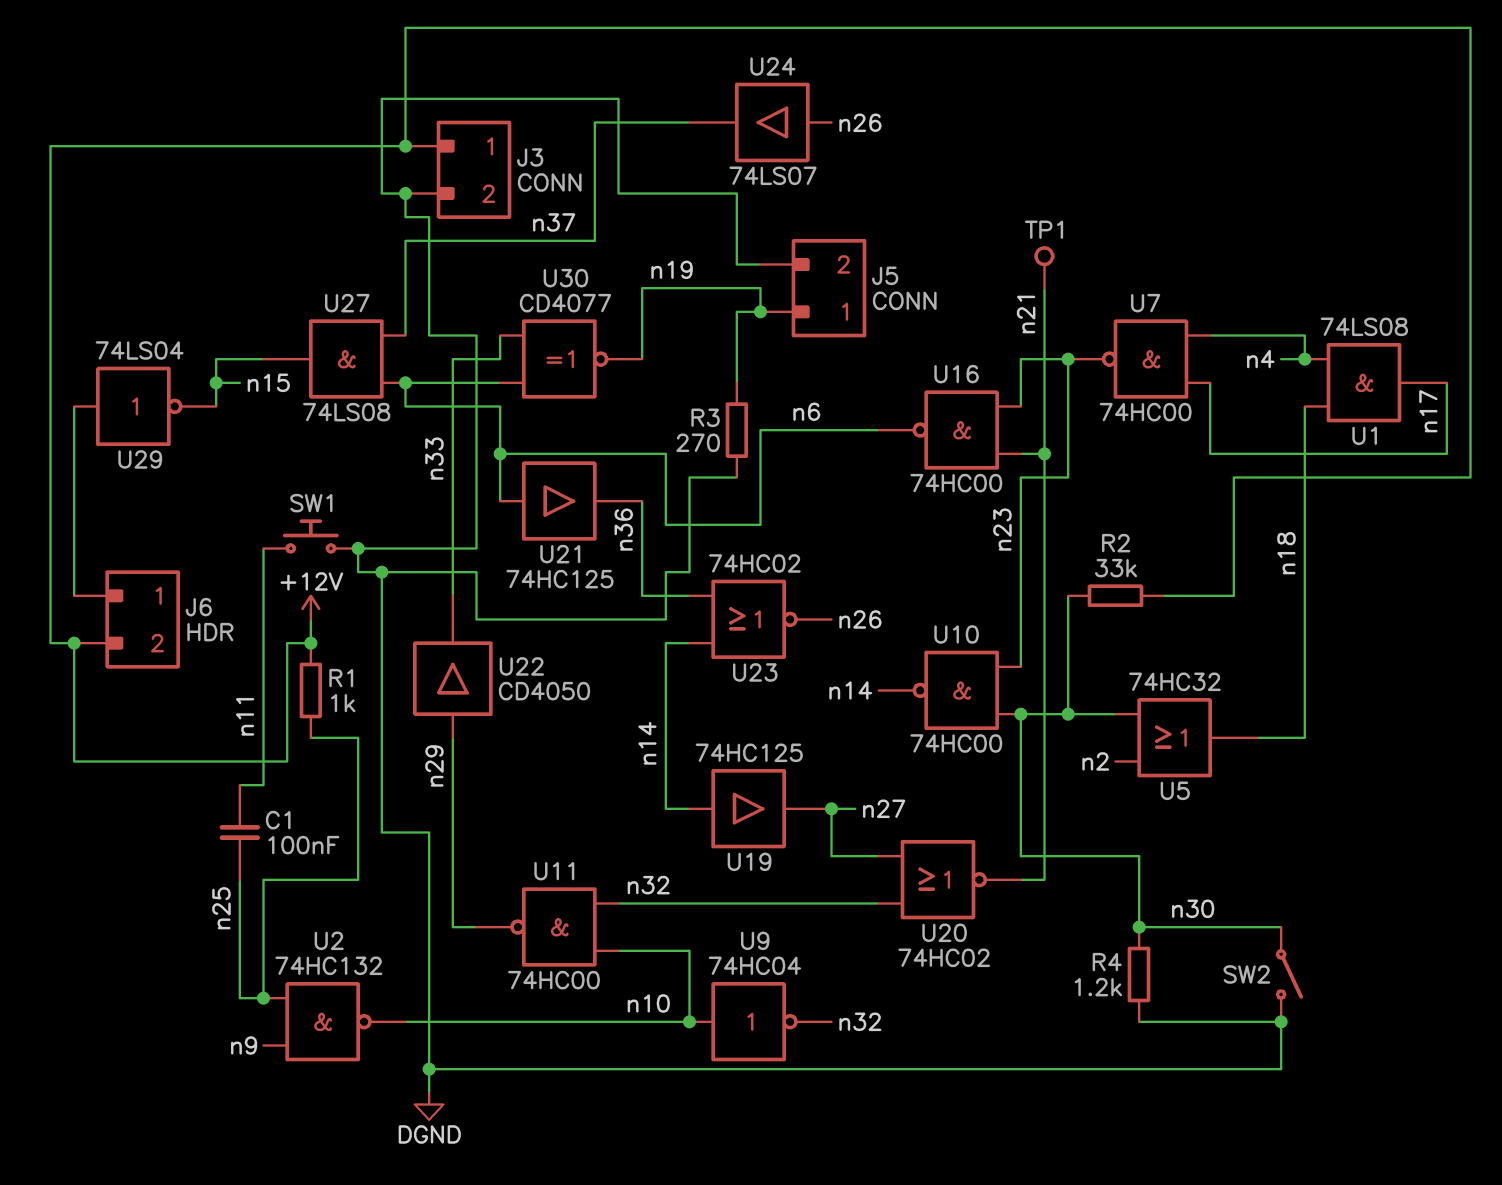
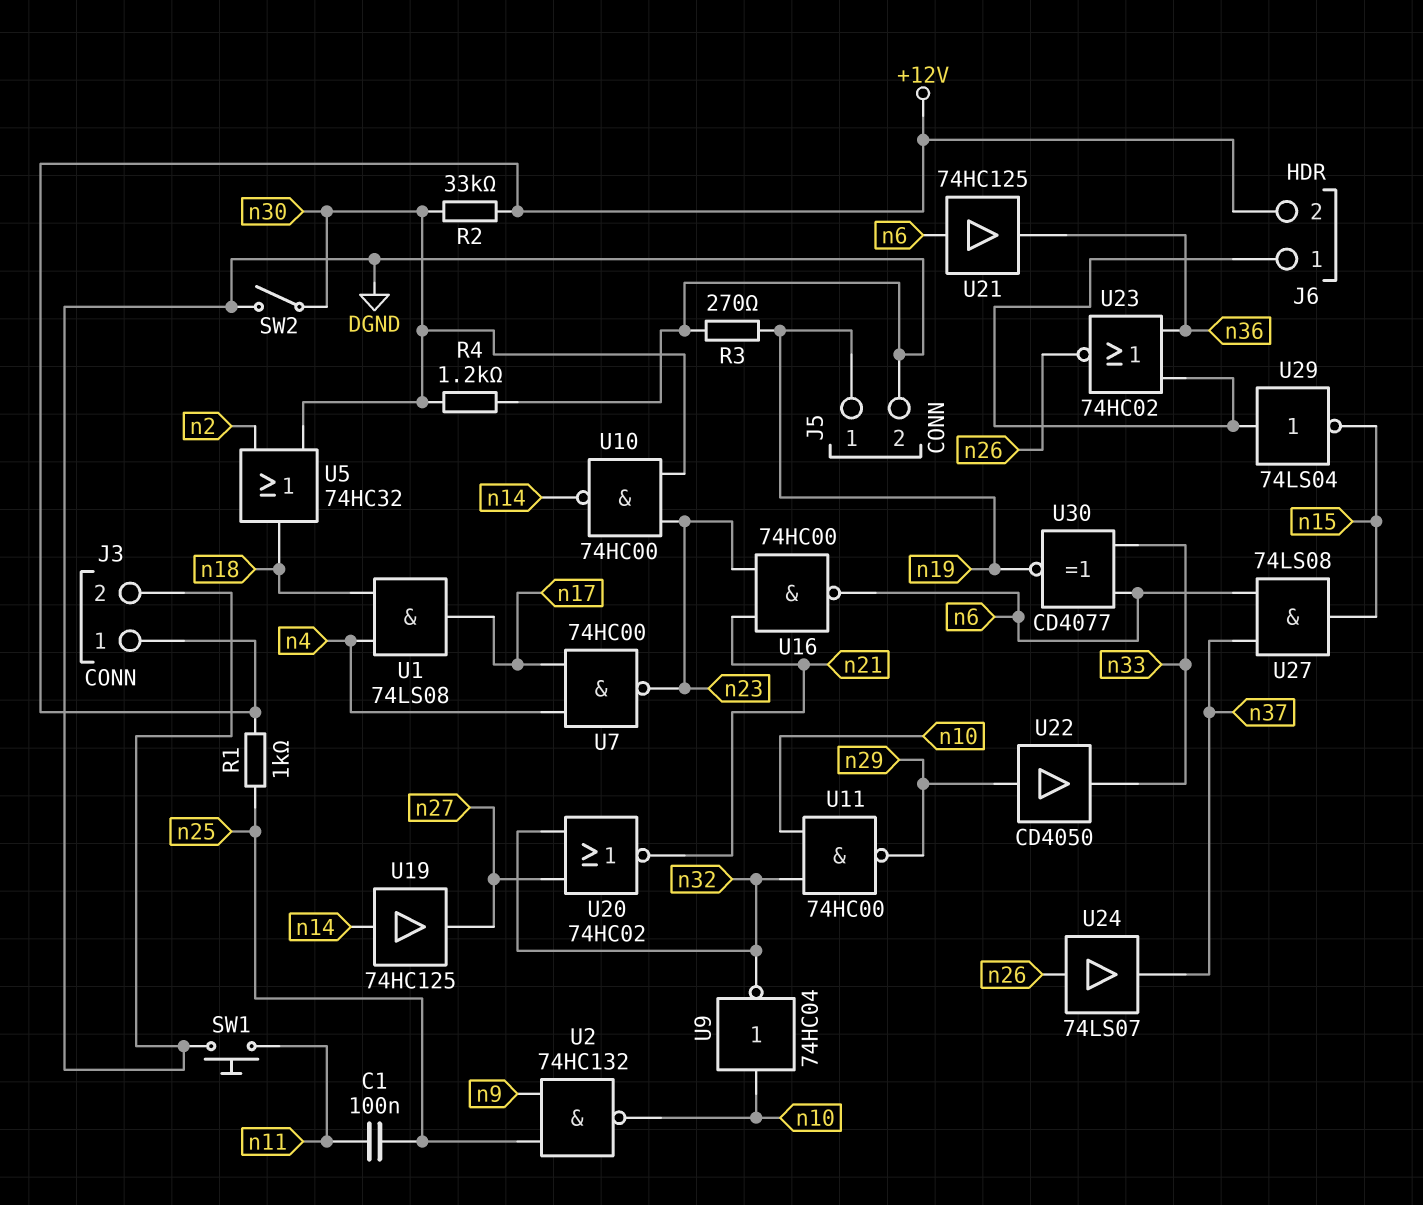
TP1: test point (n21) -> none
U23: NOR 74HC02 (in n14, in n36, out n26) -> NOR 74HC02 (in J6/1, in n36, out n26)

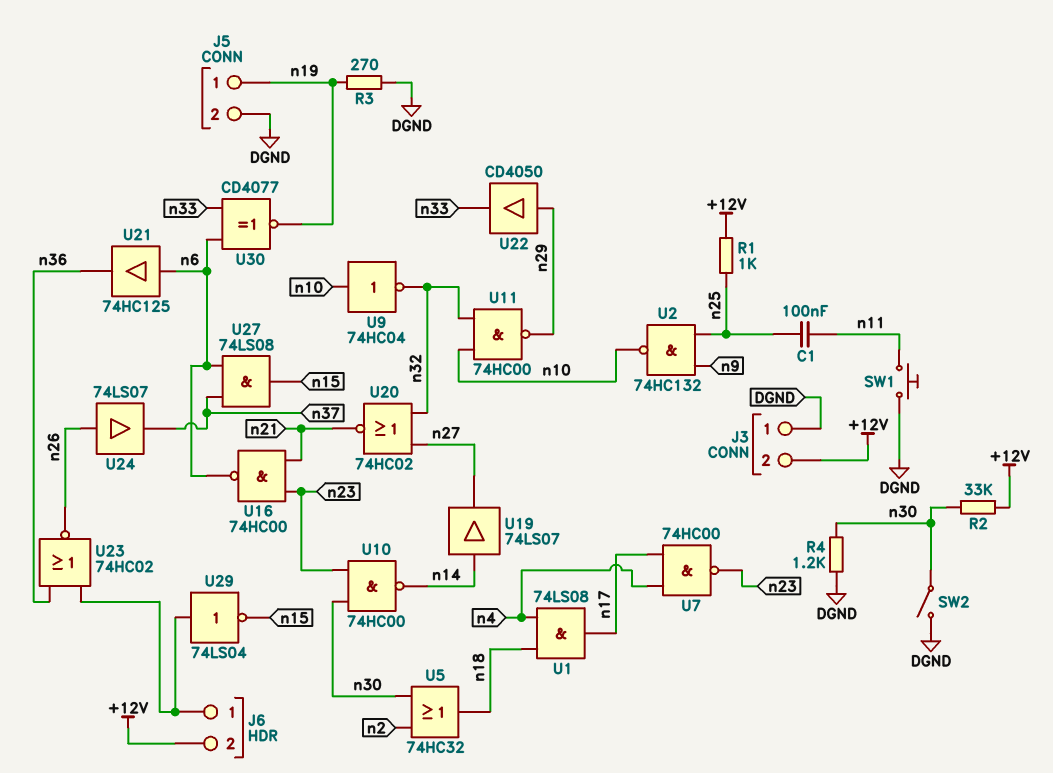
J3 pin 1: +12V -> DGND
J3 pin 2: DGND -> +12V
U19: buffer 74HC125 (in n14, out n27) -> buffer 74LS07 (in n14, out n27)

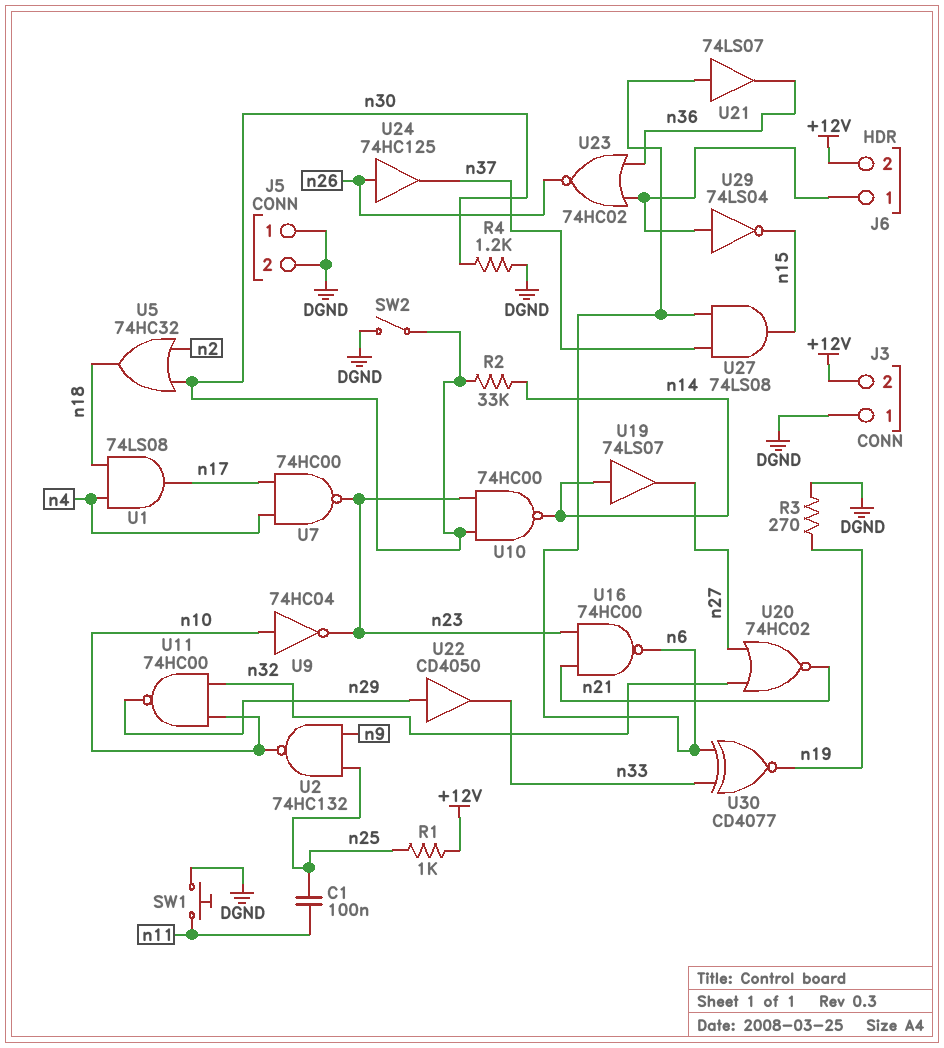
J5 pin 1: n19 -> DGND
R2: 33k (+12V, n30) -> 33k (n14, n30)
U9: NOT 74HC04 (in n10, out n32) -> NOT 74HC04 (in n10, out n23)
U21: buffer 74HC125 (in n6, out n36) -> buffer 74LS07 (in n6, out n36)
U24: buffer 74LS07 (in n26, out n37) -> buffer 74HC125 (in n26, out n37)

